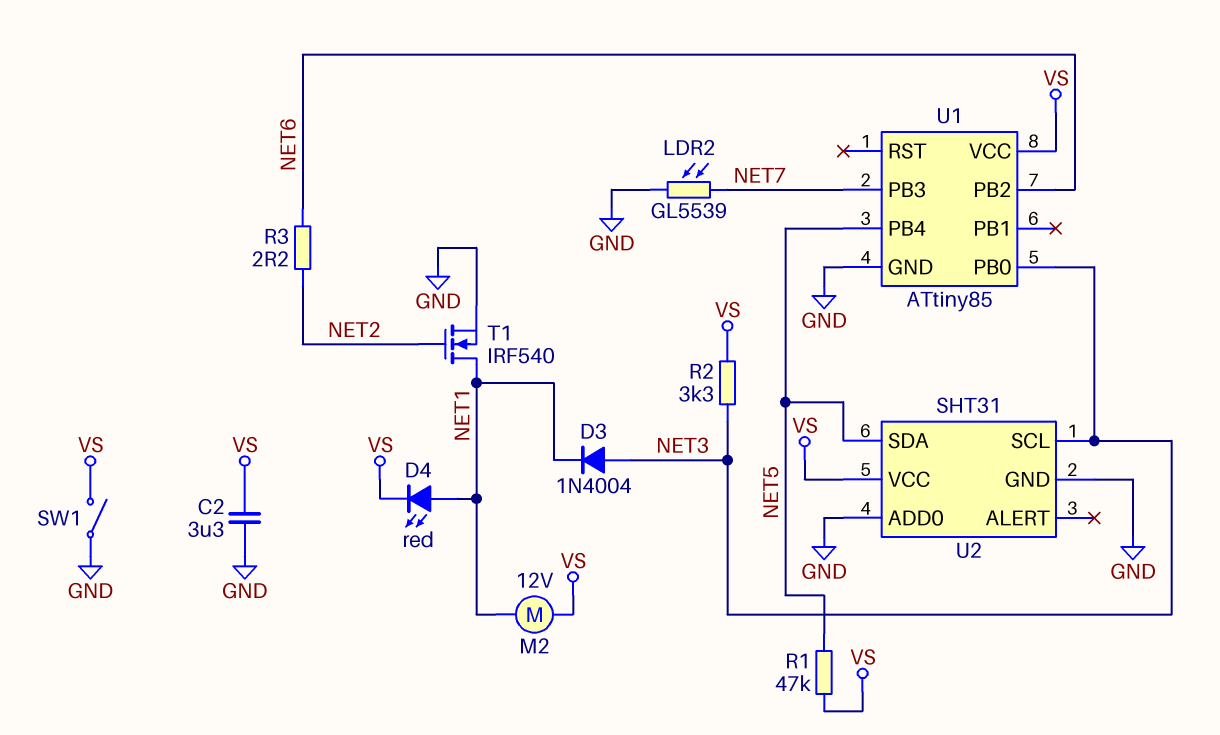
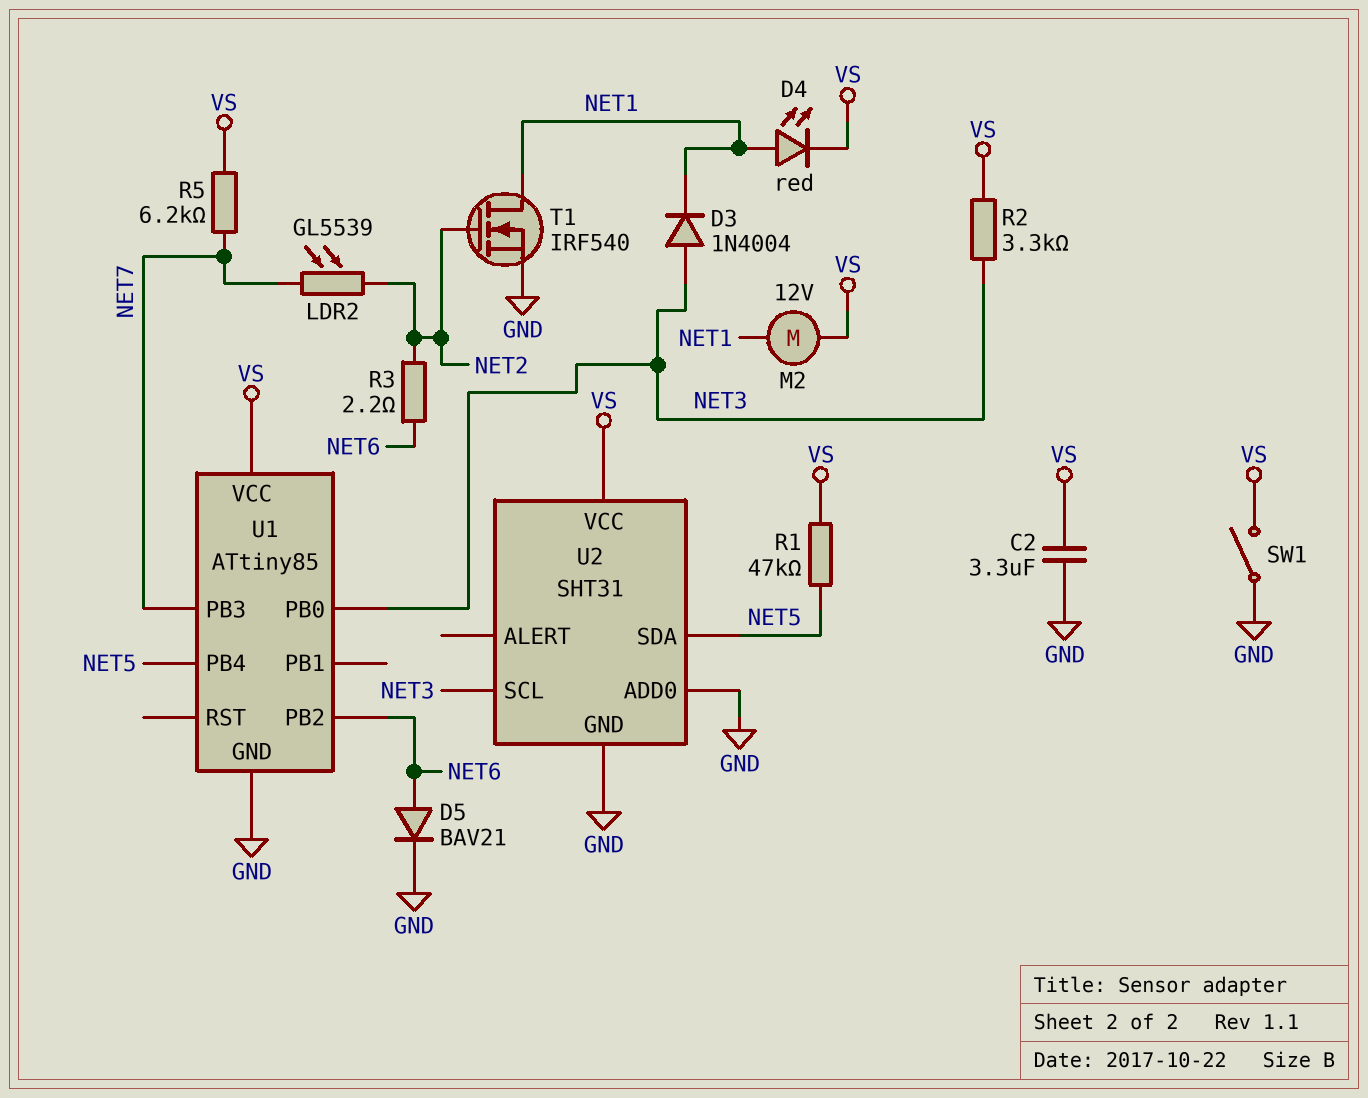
D5: none -> diode BAV21 (A NET6, K GND)
LDR2: GL5539 (GND, NET7) -> GL5539 (NET2, NET7)
R5: none -> 6.2k (NET7, VS)

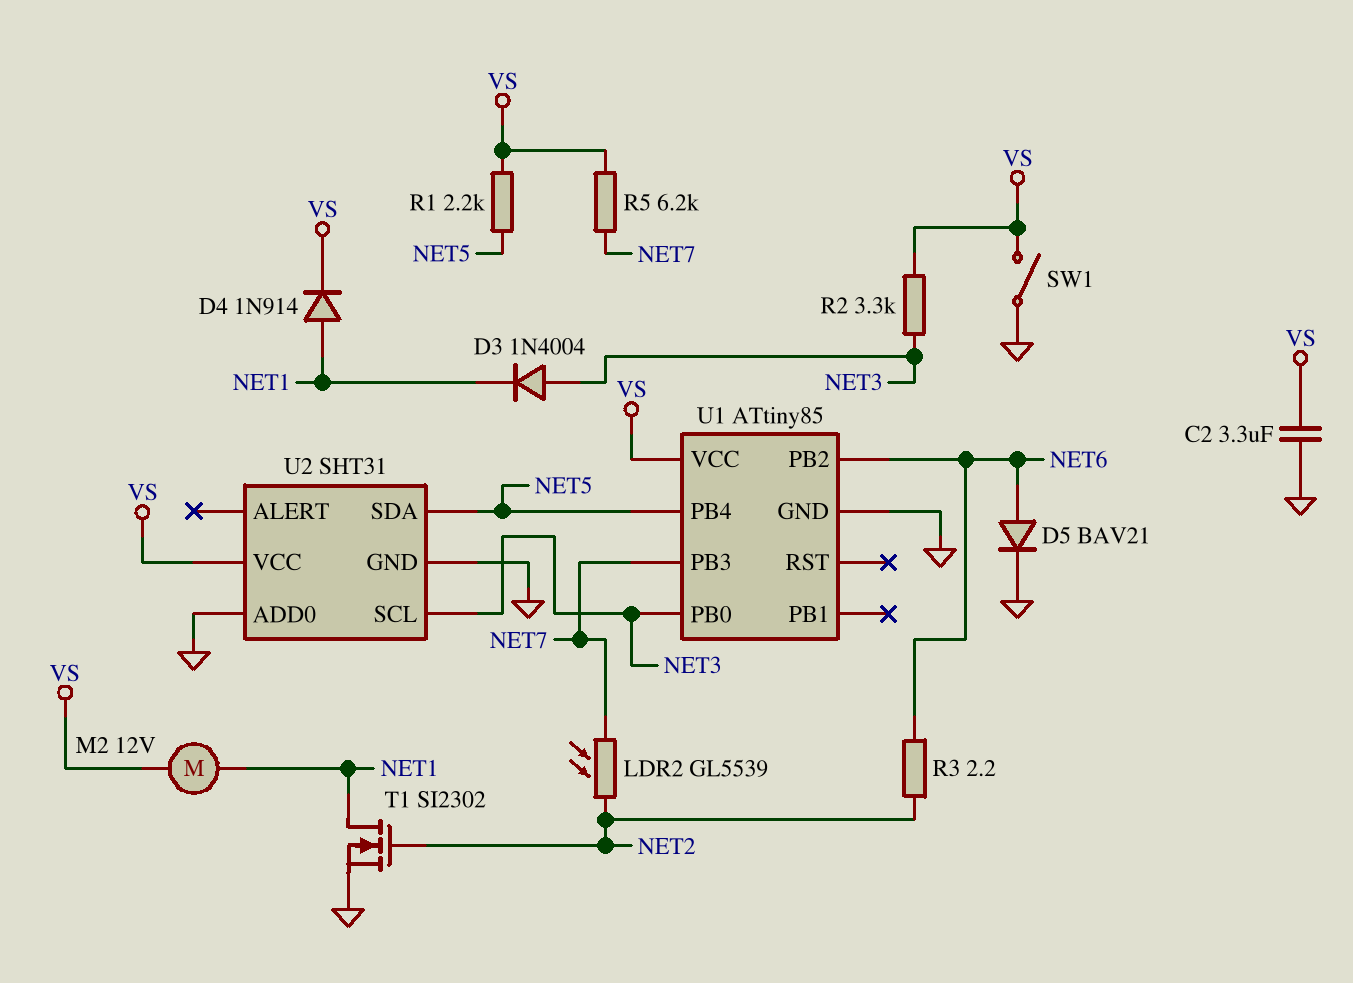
D4: LED red (A NET1, K VS) -> diode 1N914 (A NET1, K VS)
R1: 47k (NET5, VS) -> 2.2k (NET5, VS)
T1: NMOS IRF540 (G NET2, D NET1, S GND) -> NMOS SI2302 (G NET2, D NET1, S GND)

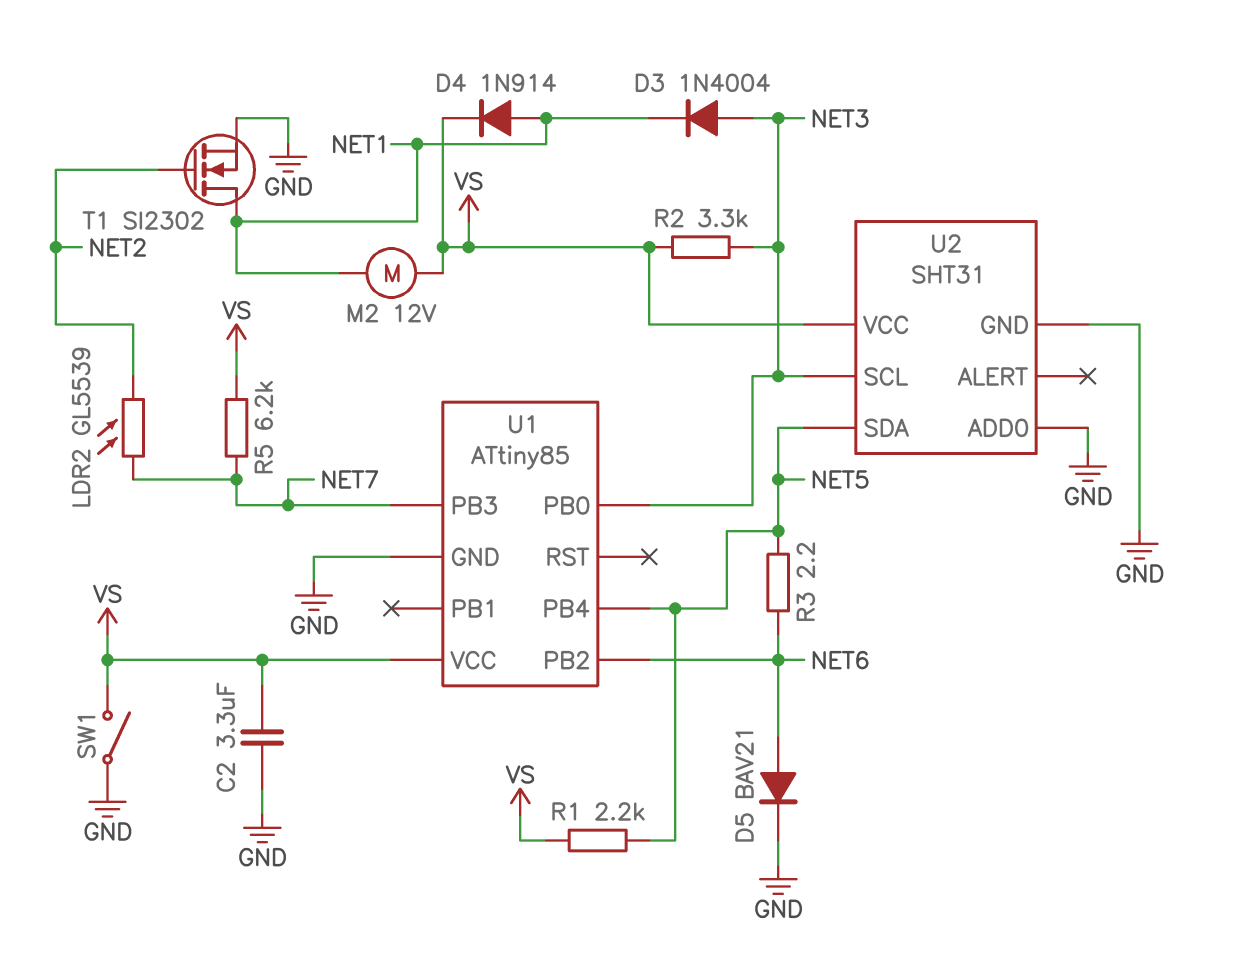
R3: 2.2 (NET2, NET6) -> 2.2 (NET5, NET6)

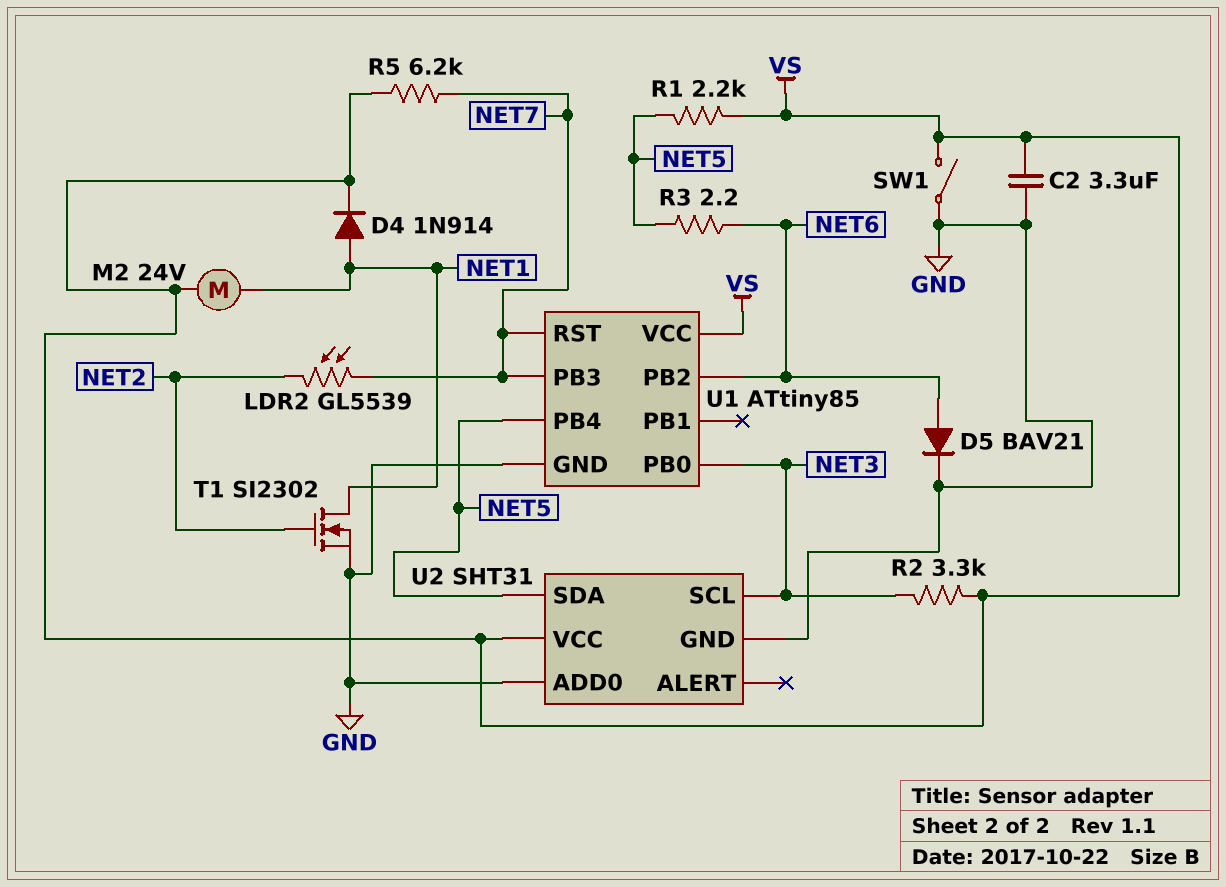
D3: diode 1N4004 (A NET3, K NET1) -> none
M2: motor 12V (NET1, VS) -> motor 24V (NET1, VS)
U1 pin RST: none -> NET7

